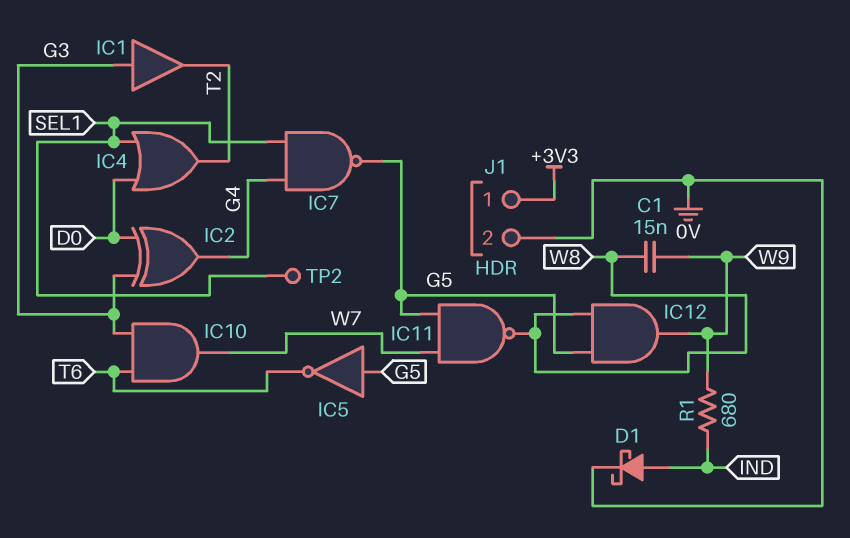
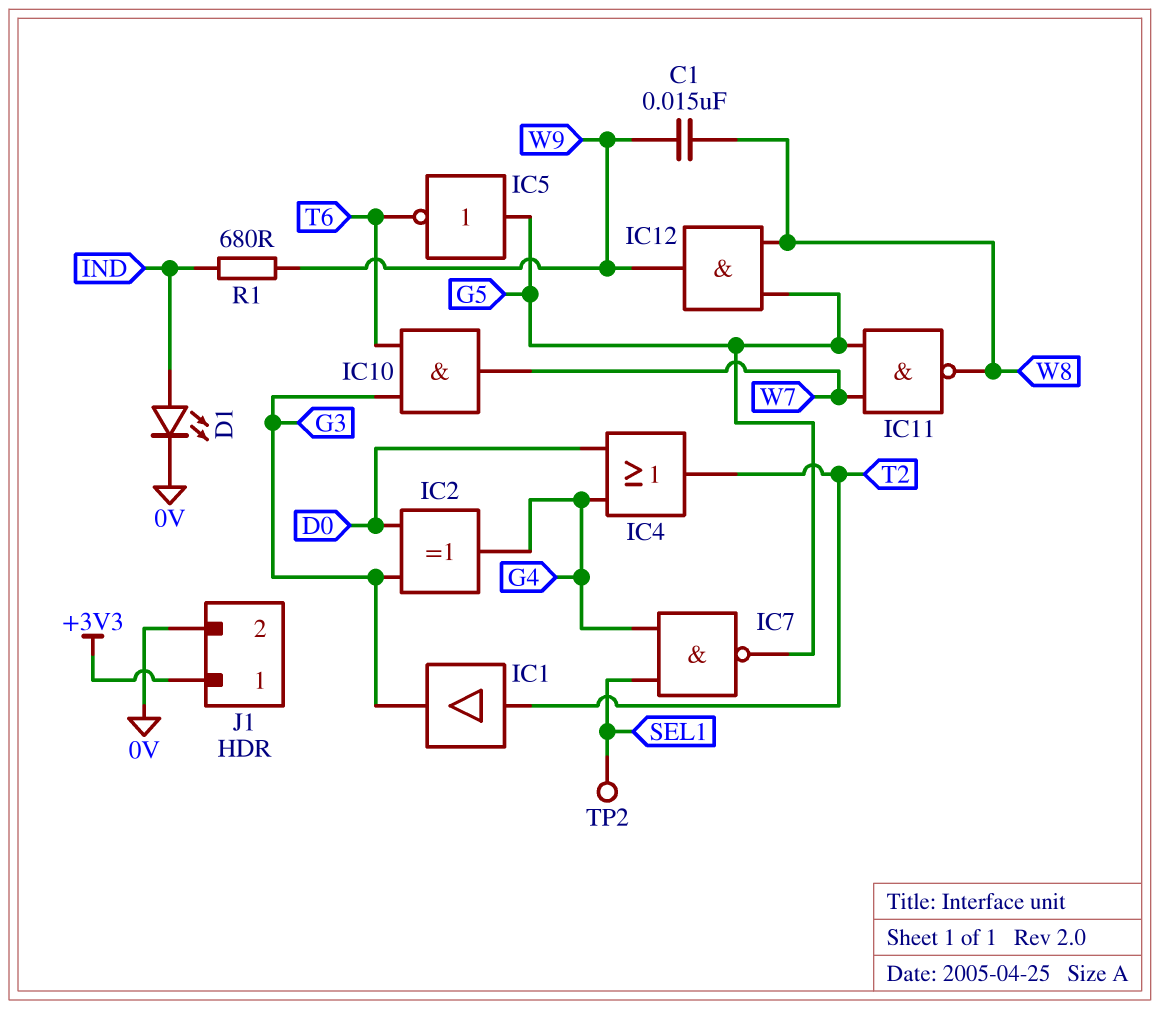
D1: schottky (A IND, K 0V) -> LED (A IND, K 0V)
IC1: buffer (in G3, out T2) -> buffer (in T2, out G3)
IC4: OR (in D0, in SEL1, out T2) -> OR (in D0, in G4, out T2)

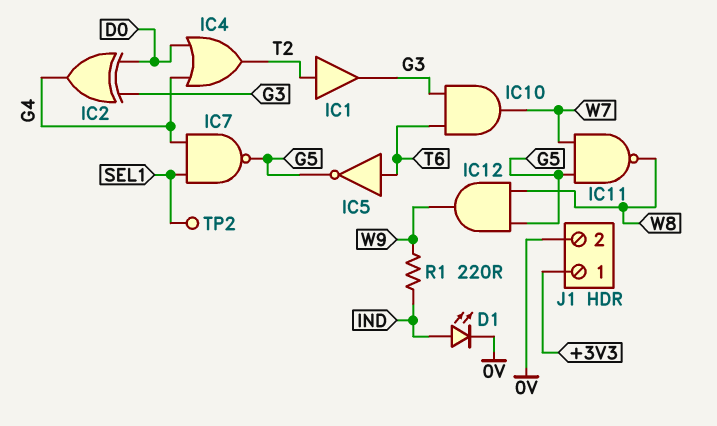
C1: 15nF (W8, W9) -> none
IC5: NOT (in G5, out T6) -> NOT (in T6, out G5)
R1: 680 (IND, W9) -> 220 (IND, W9)

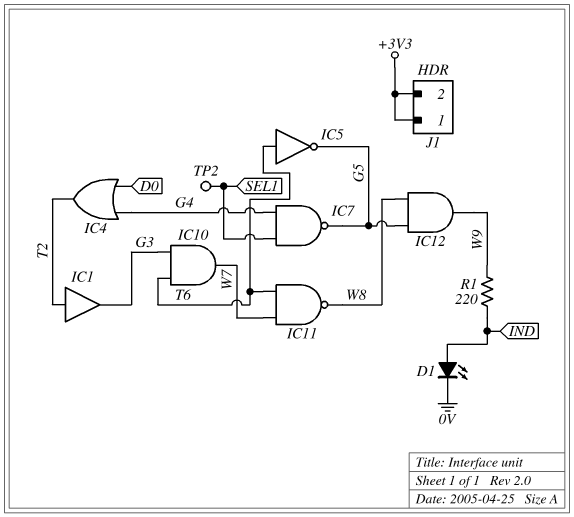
IC2: XOR (in D0, in G3, out G4) -> none
IC11: NAND (in G5, in W7, out W8) -> NAND (in T6, in W7, out W8)
J1 pin 2: 0V -> +3V3

